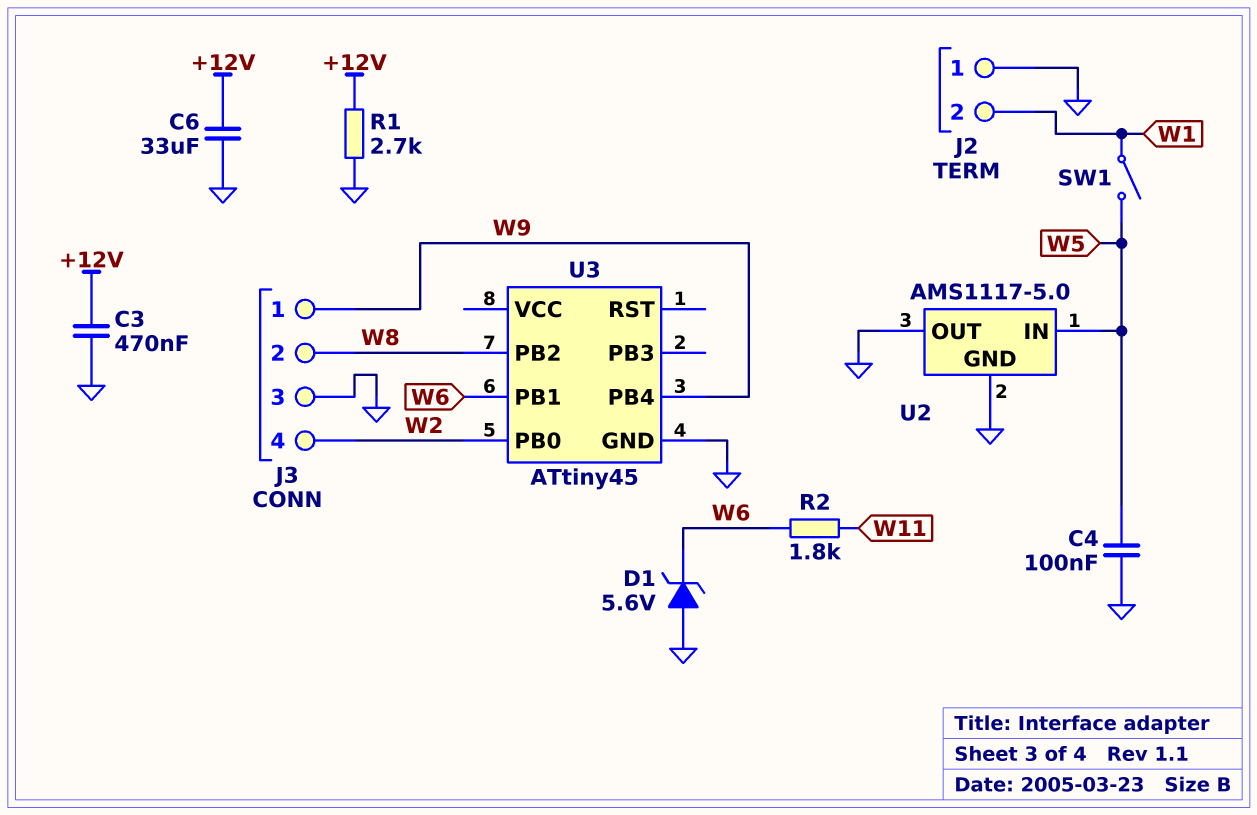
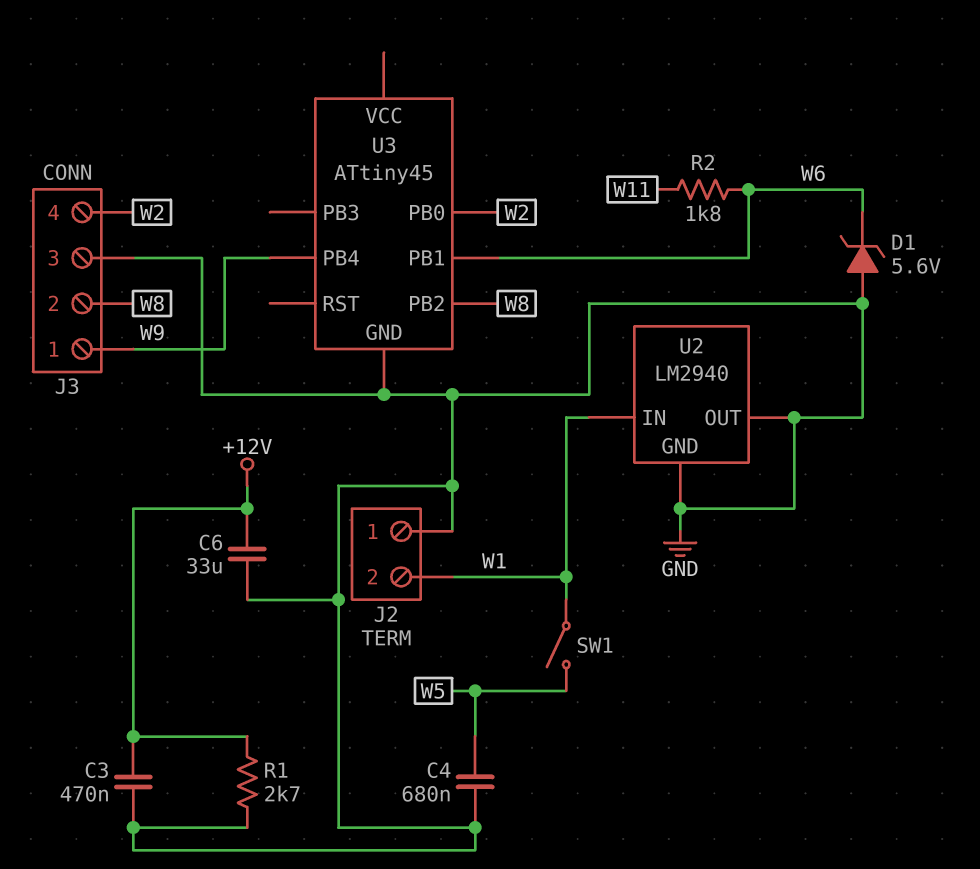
C4: 100nF (GND, W5) -> 680nF (GND, W5)
U2: AMS1117-5.0 -> LM2940
U2 pin IN: W5 -> W1

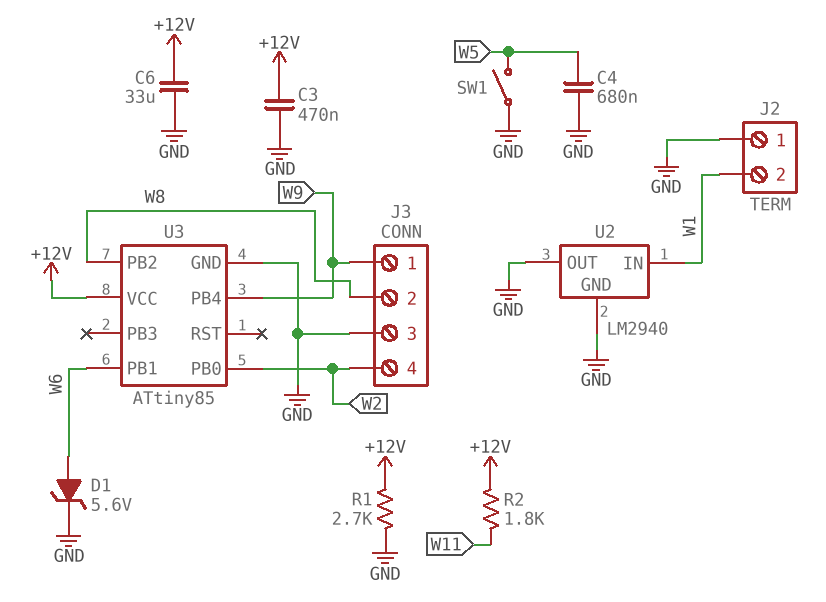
D1: zener 5.6V (A GND, K W6) -> zener 5.6V (A W6, K GND)
R2: 1.8k (W6, W11) -> 1.8k (+12V, W11)
SW1: switch (W1, W5) -> switch (GND, W5)
U3: ATtiny45 -> ATtiny85
U3 pin VCC: none -> +12V

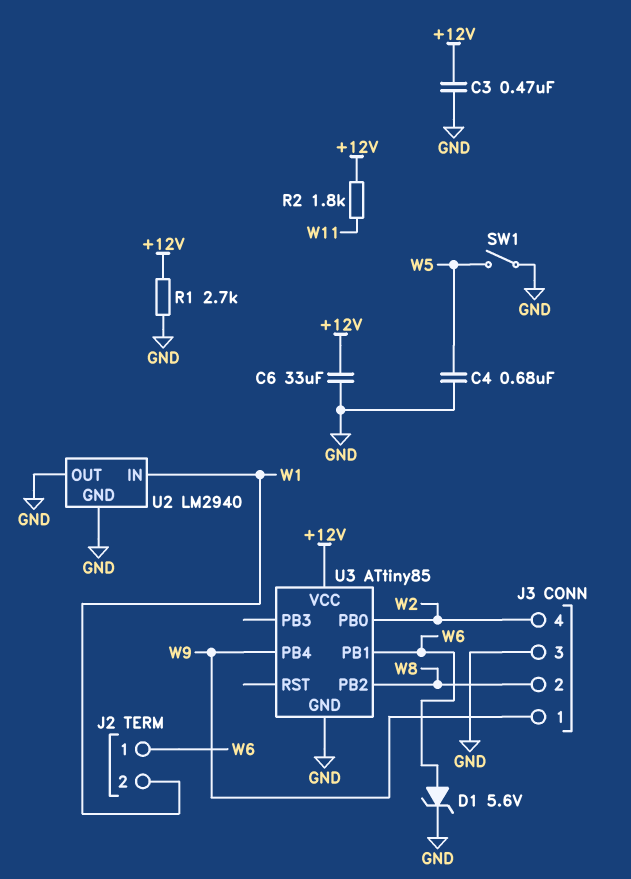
J2 pin 1: GND -> W6

